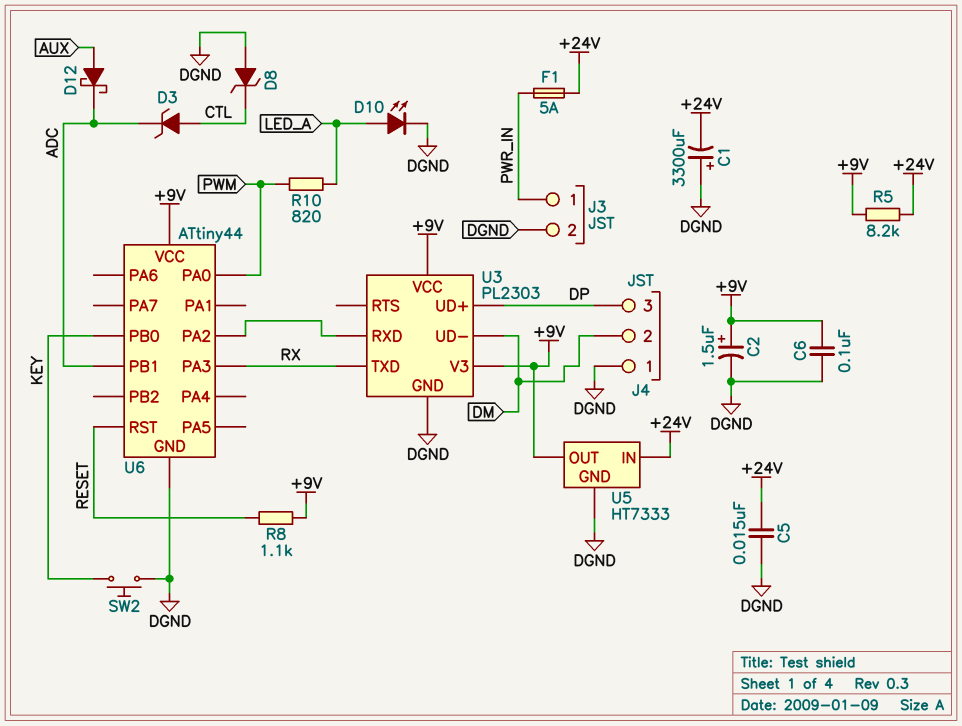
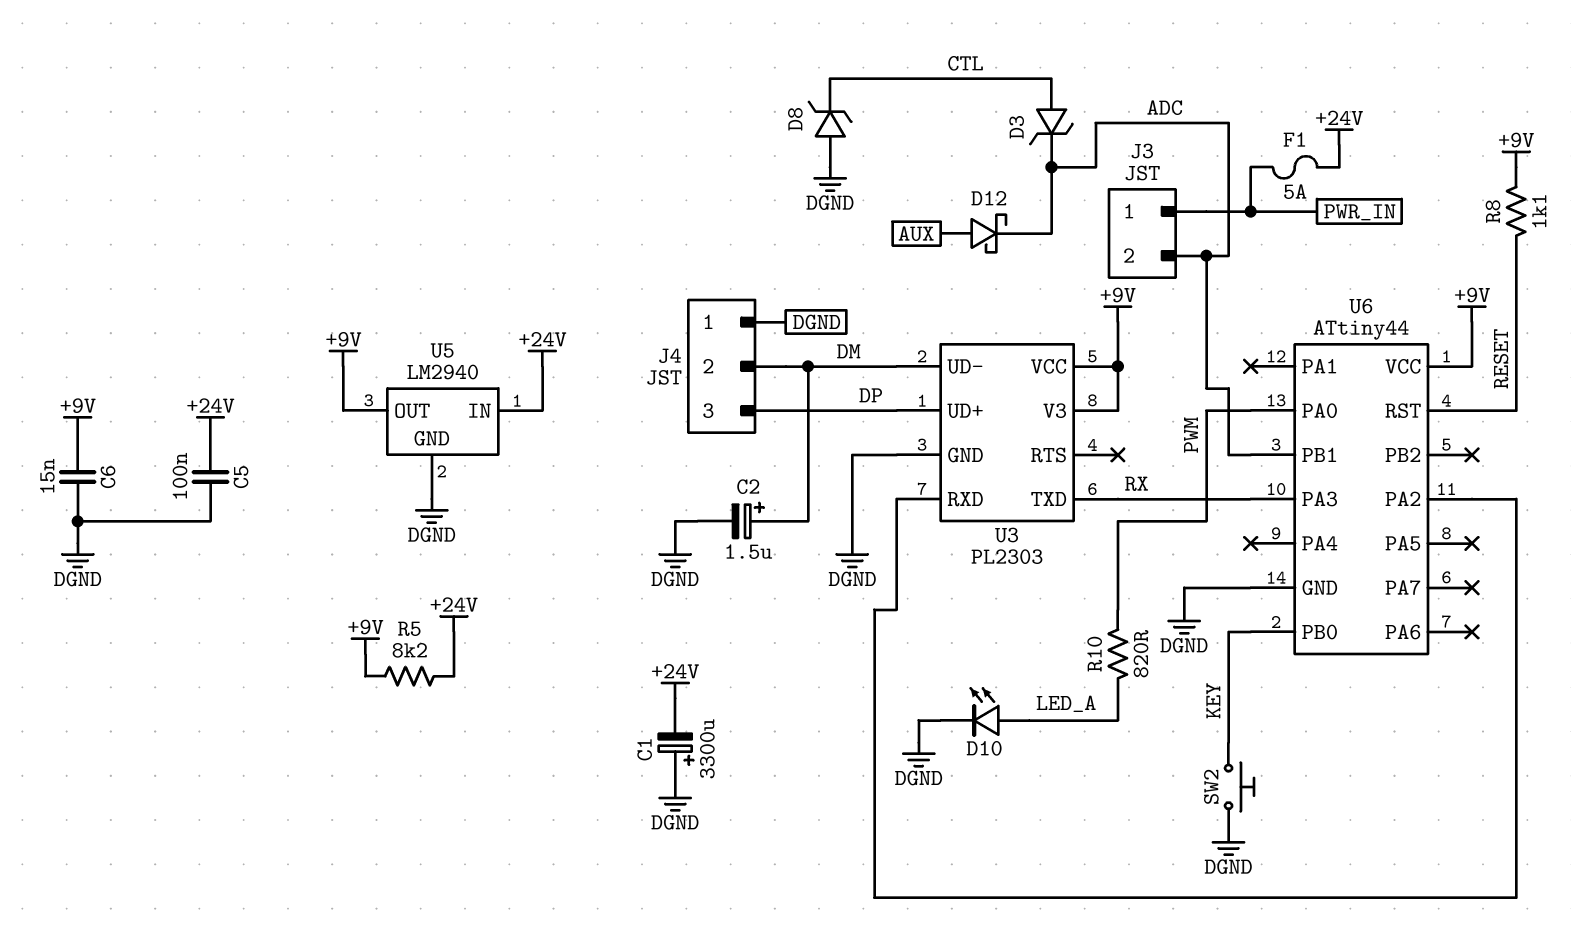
C2: 1.5uF (plus +9V, minus DGND) -> 1.5uF (plus DM, minus DGND)
C5: 15nF (+24V, DGND) -> 100nF (+24V, DGND)
C6: 100nF (+9V, DGND) -> 15nF (+9V, DGND)
J3 pin 2: DGND -> ADC
U5: HT7333 -> LM2940

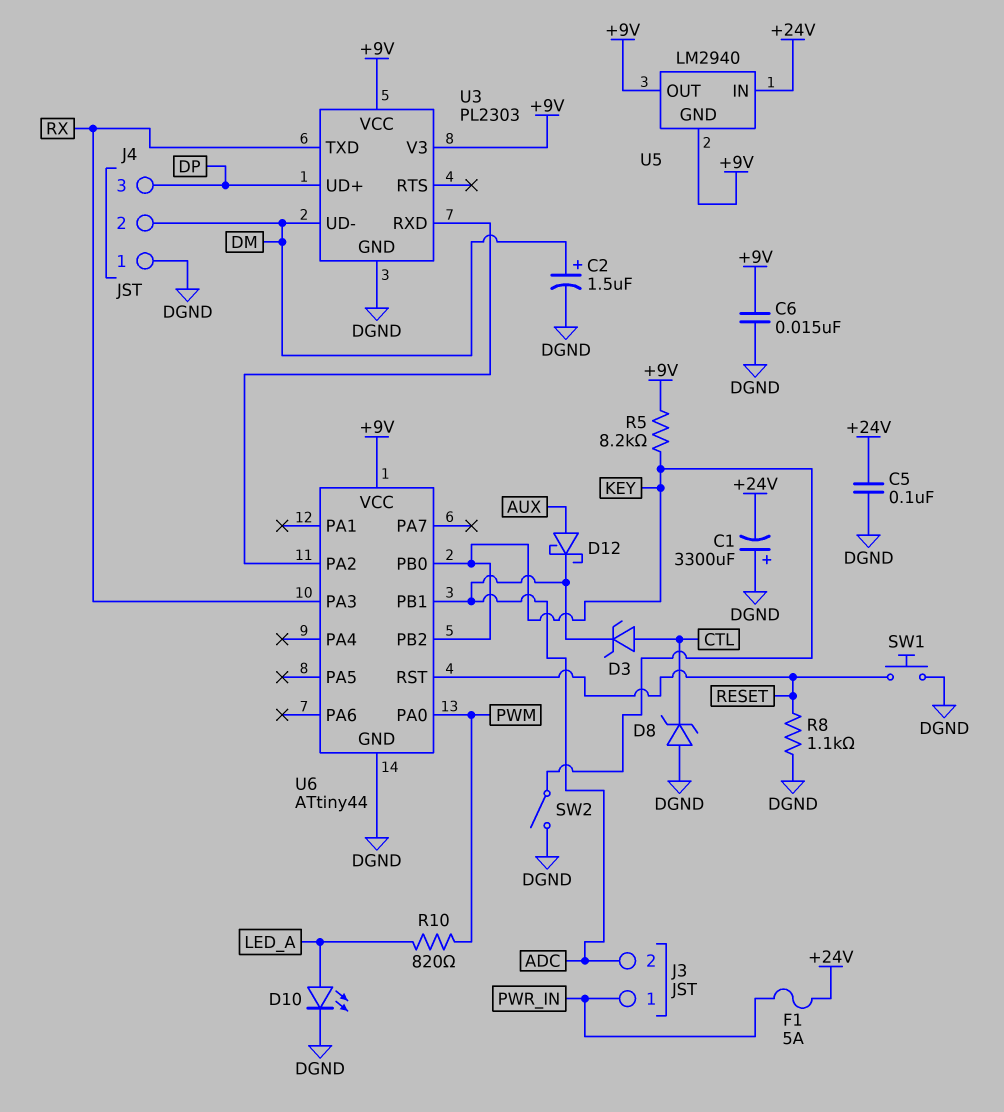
R5: 8.2k (+9V, +24V) -> 8.2k (+9V, KEY)
R8: 1.1k (+9V, RESET) -> 1.1k (DGND, RESET)
SW1: none -> button (DGND, RESET)
SW2: button (DGND, KEY) -> switch (DGND, KEY)
U5 pin GND: DGND -> +9V
U6 pin PB2: none -> KEY

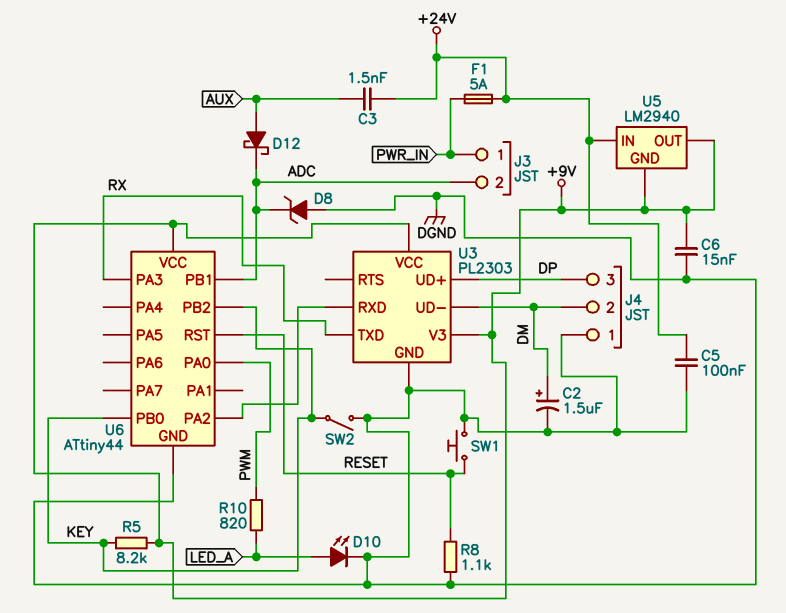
C1: 3300uF (plus DGND, minus +24V) -> none
C3: none -> 1.5nF (+24V, AUX)
D3: zener (A CTL, K ADC) -> none
D8: zener (A DGND, K CTL) -> zener (A DGND, K ADC)

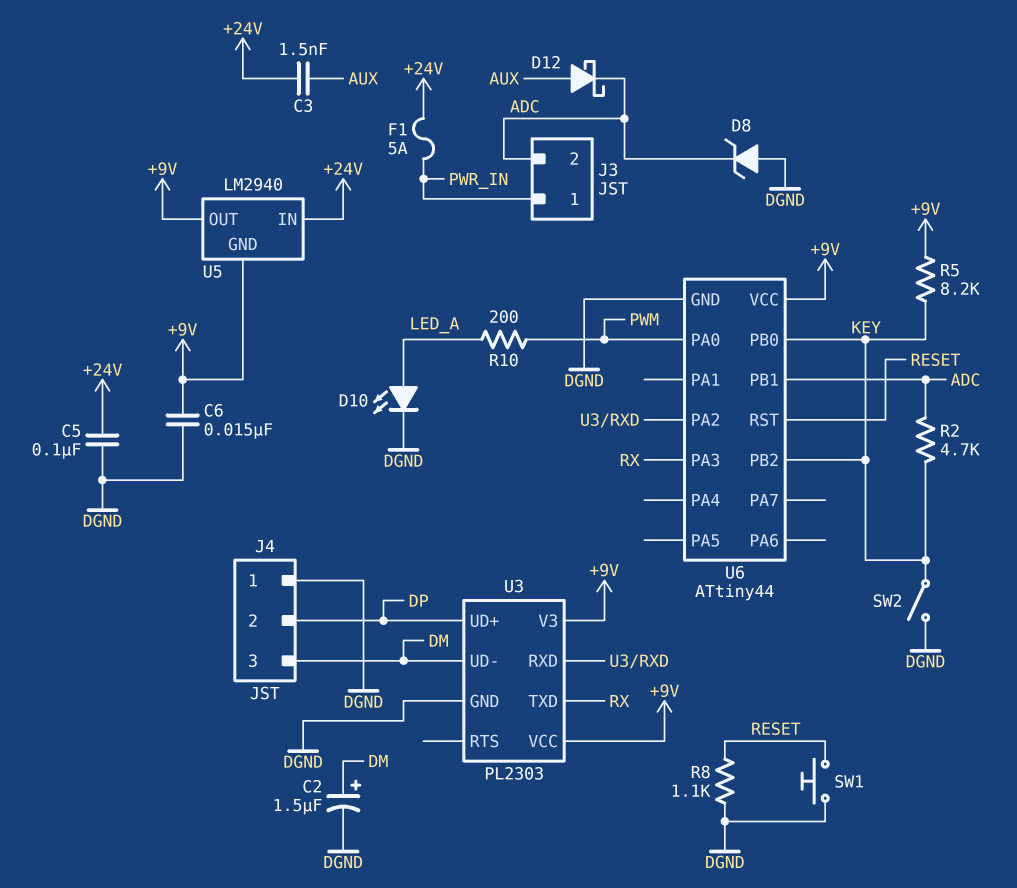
J4 pin 2: DM -> DP
J4 pin 3: DP -> DM
R2: none -> 4.7k (ADC, KEY)
R10: 820 (LED_A, PWM) -> 200 (LED_A, PWM)

